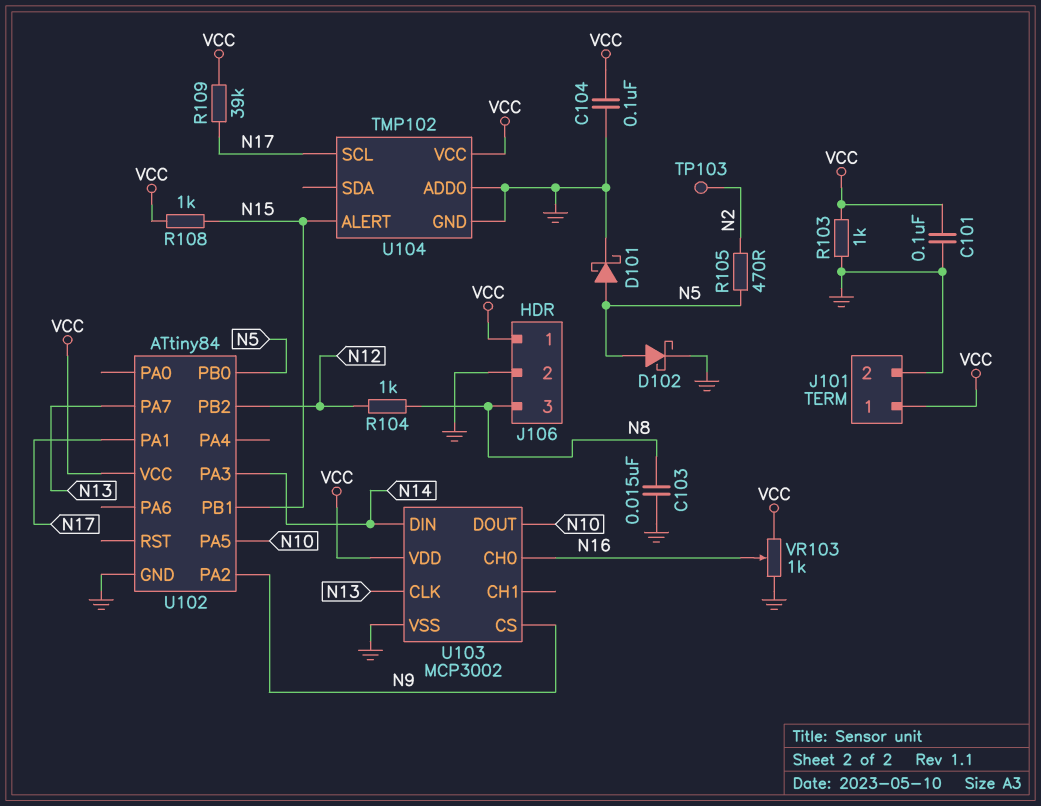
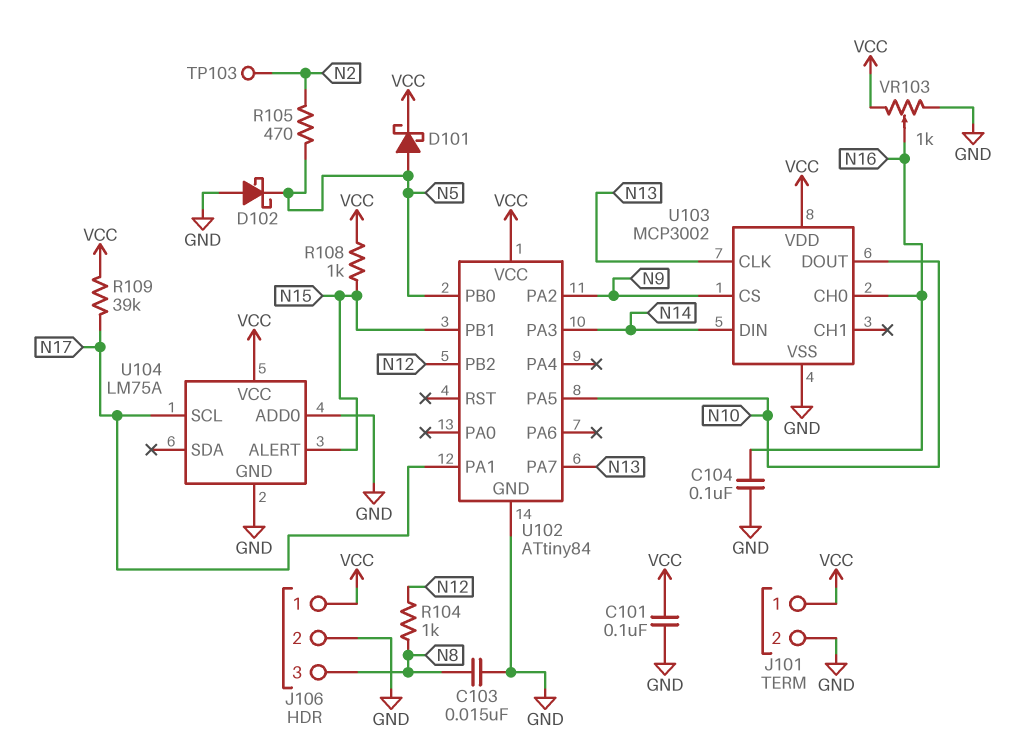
C104: 100nF (GND, VCC) -> 100nF (GND, N16)
D101: schottky (A N5, K GND) -> schottky (A N5, K VCC)
D102: schottky (A N5, K GND) -> schottky (A GND, K N5)
R103: 1k (GND, VCC) -> none
U104: TMP102 -> LM75A

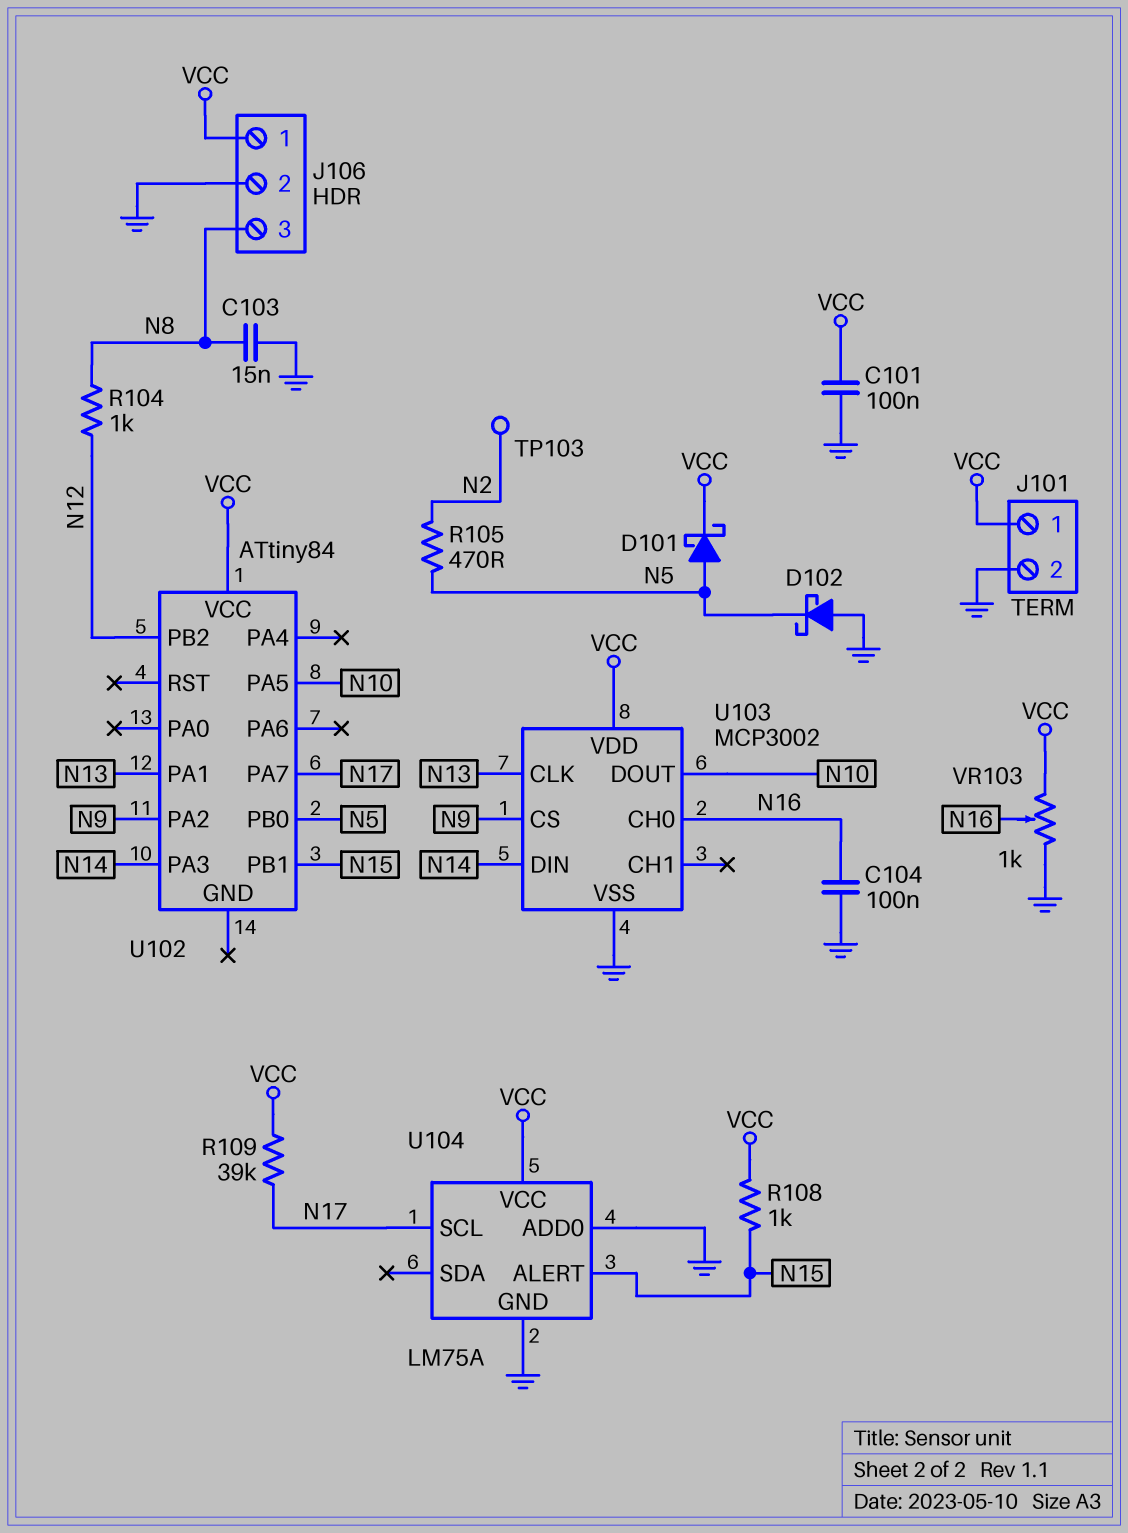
U102 pin GND: GND -> none
U102 pin PA1: N17 -> N13
U102 pin PA7: N13 -> N17

